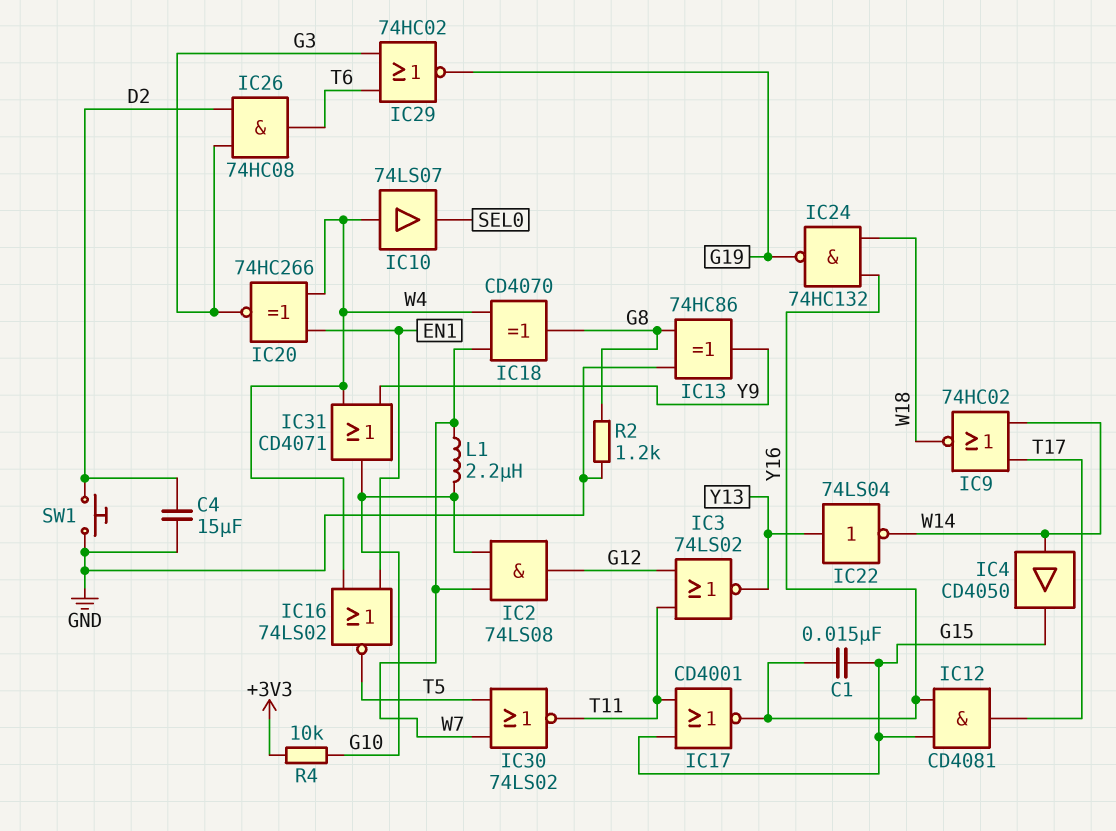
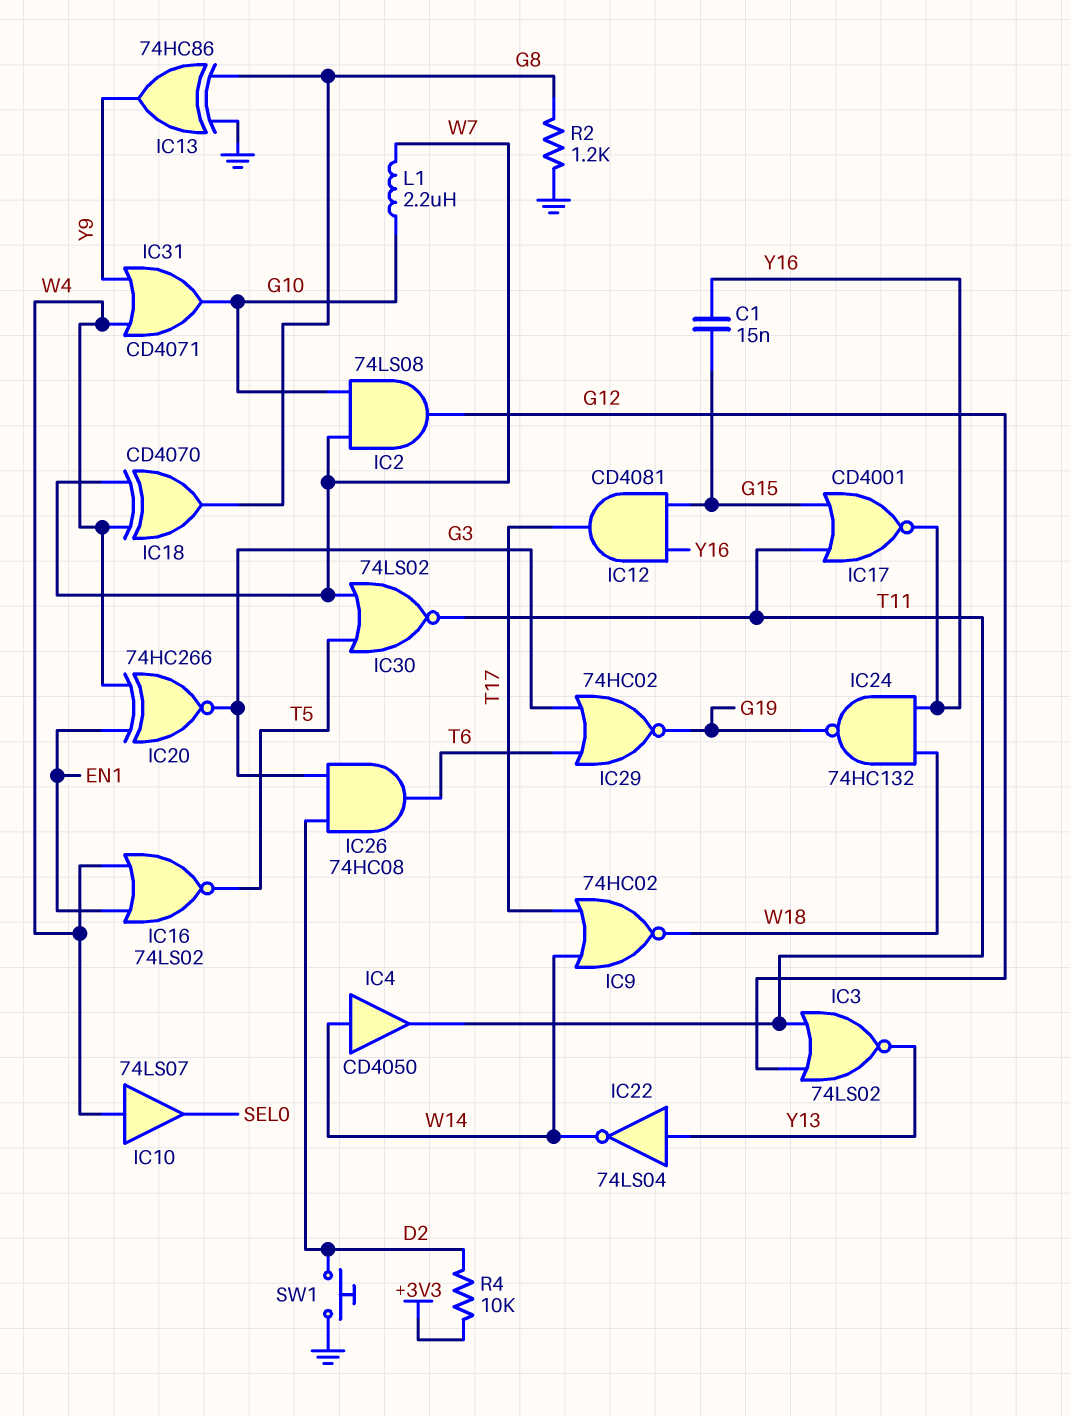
C4: 15uF (D2, GND) -> none
IC4: buffer CD4050 (in W14, out G15) -> buffer CD4050 (in W14, out T11)
R4: 10k (+3V3, G10) -> 10k (+3V3, D2)

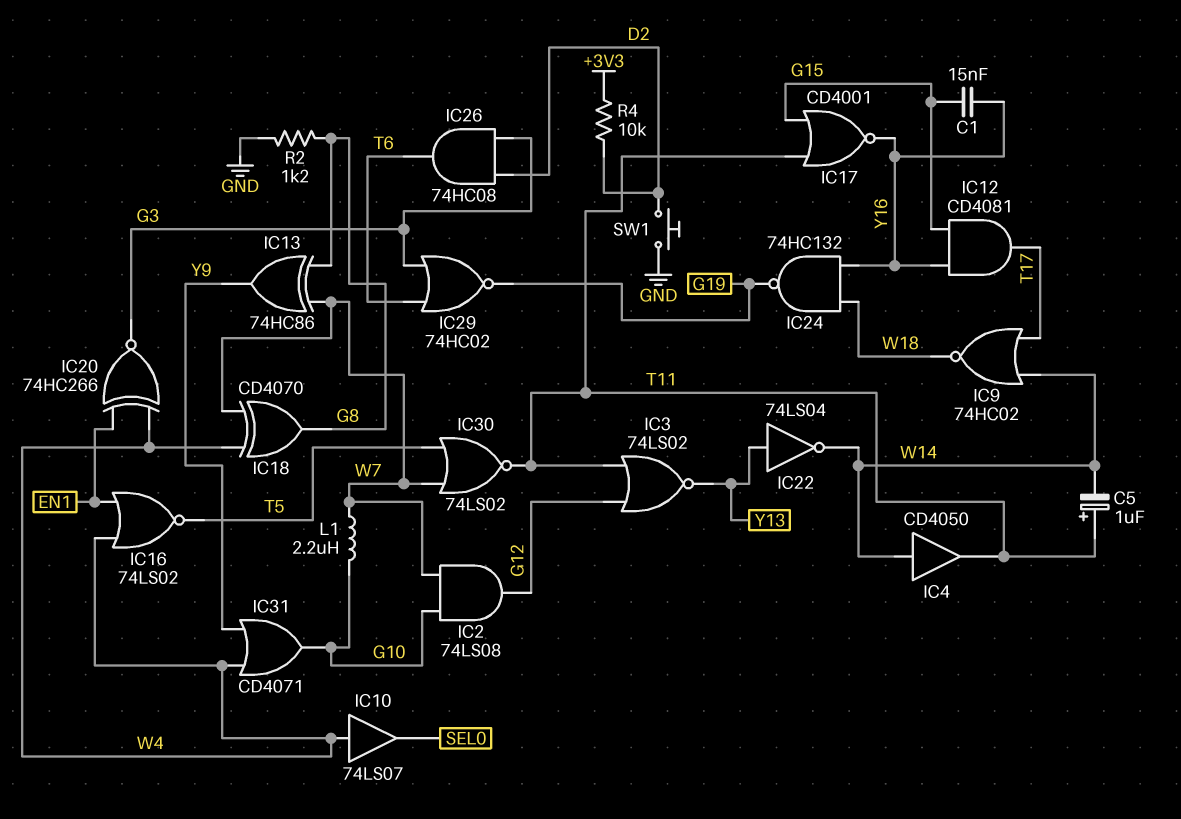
C5: none -> 1uF (plus T11, minus W14)
IC13: XOR 74HC86 (in G8, in GND, out Y9) -> XOR 74HC86 (in G8, in W7, out Y9)

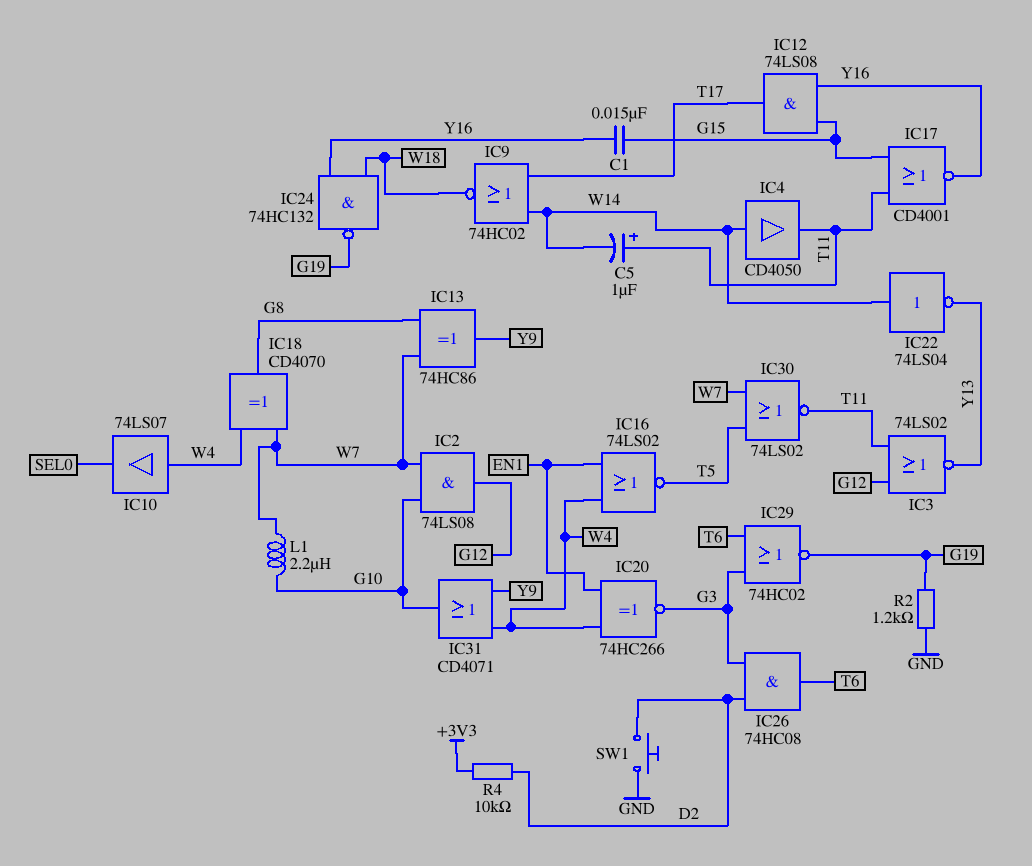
IC12: AND CD4081 (in G15, in Y16, out T17) -> AND 74LS08 (in G15, in Y16, out T17)
IC22: NOT 74LS04 (in Y13, out W14) -> NOT 74LS04 (in W14, out Y13)
R2: 1.2k (G8, GND) -> 1.2k (G19, GND)

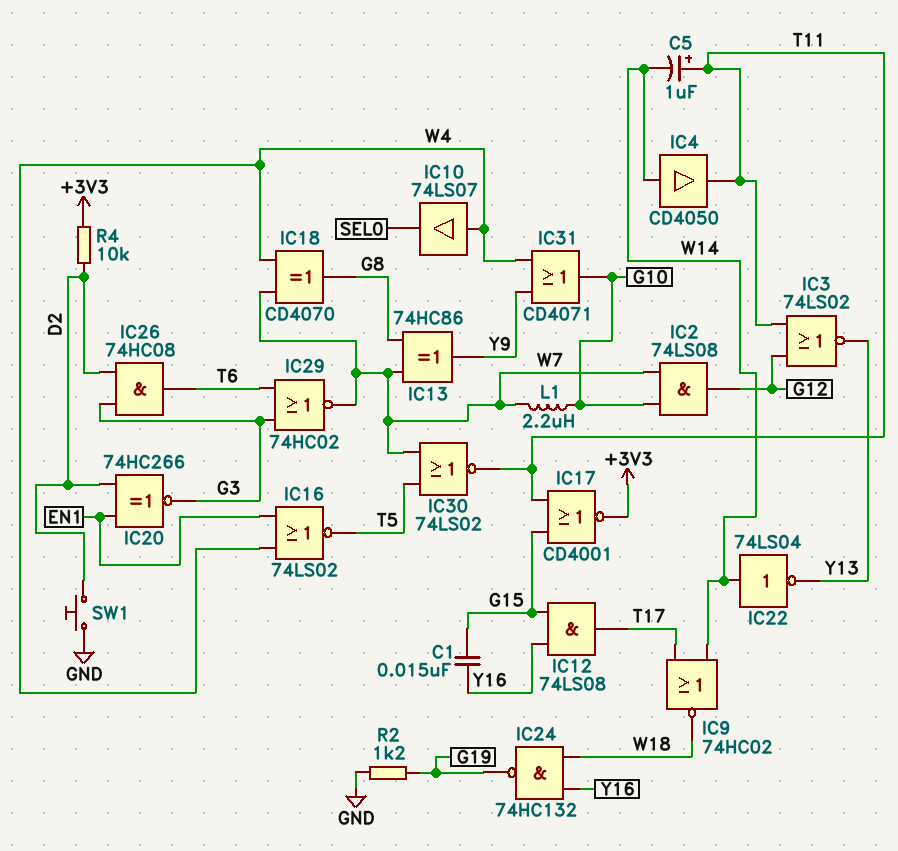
IC17: NOR CD4001 (in G15, in T11, out Y16) -> NOR CD4001 (in G15, in T11, out +3V3)
IC20: XNOR 74HC266 (in EN1, in W4, out G3) -> XNOR 74HC266 (in D2, in EN1, out G3)
IC29: NOR 74HC02 (in G3, in T6, out G19) -> NOR 74HC02 (in G3, in T6, out W7)

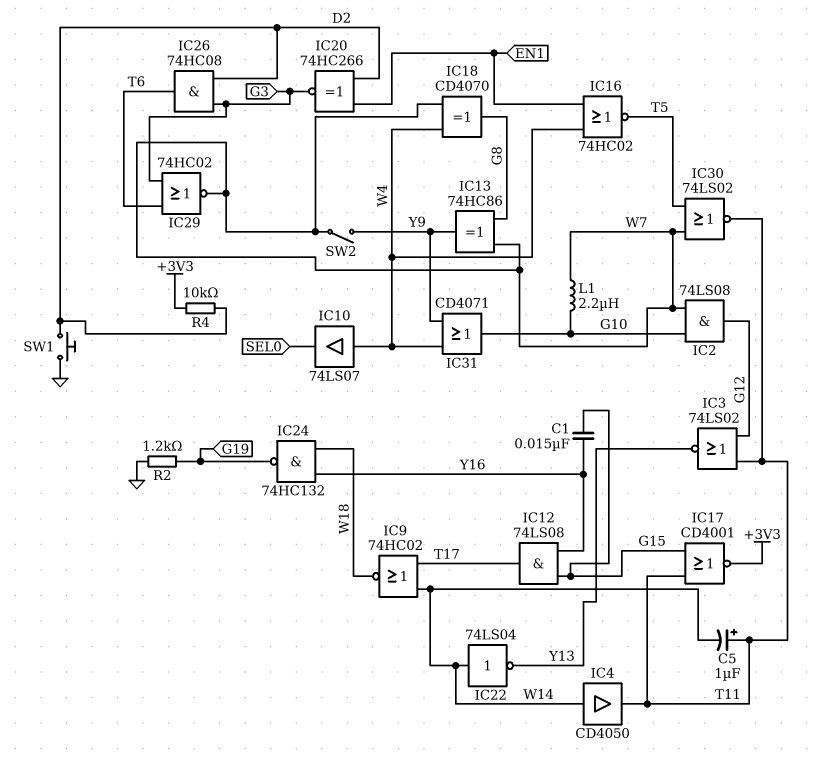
IC16: NOR 74LS02 (in EN1, in W4, out T5) -> NOR 74HC02 (in EN1, in W4, out T5)
SW2: none -> switch (W7, Y9)

